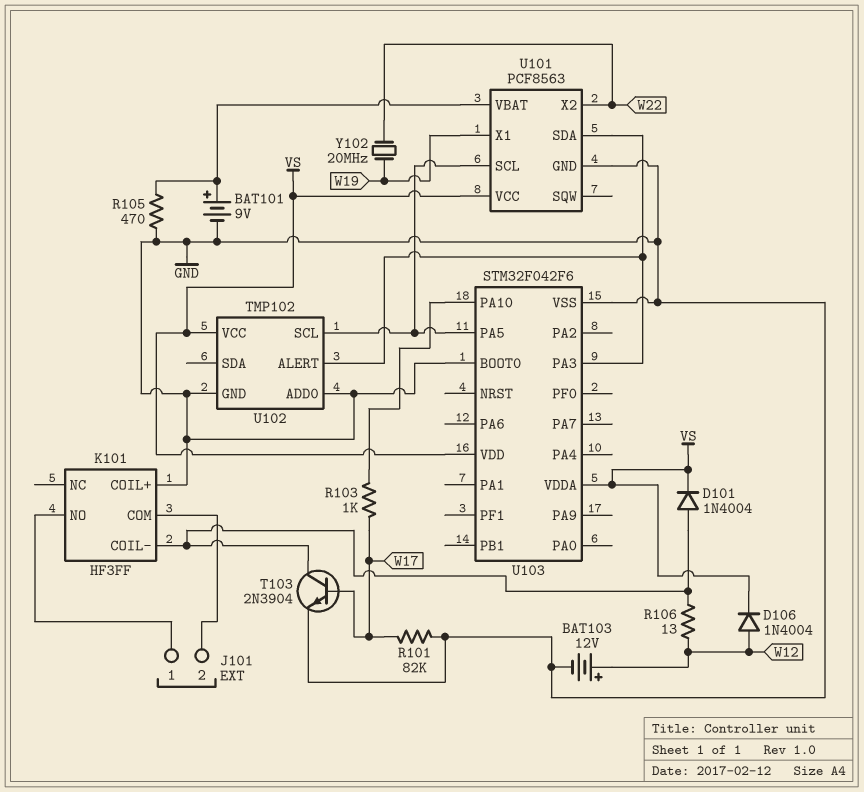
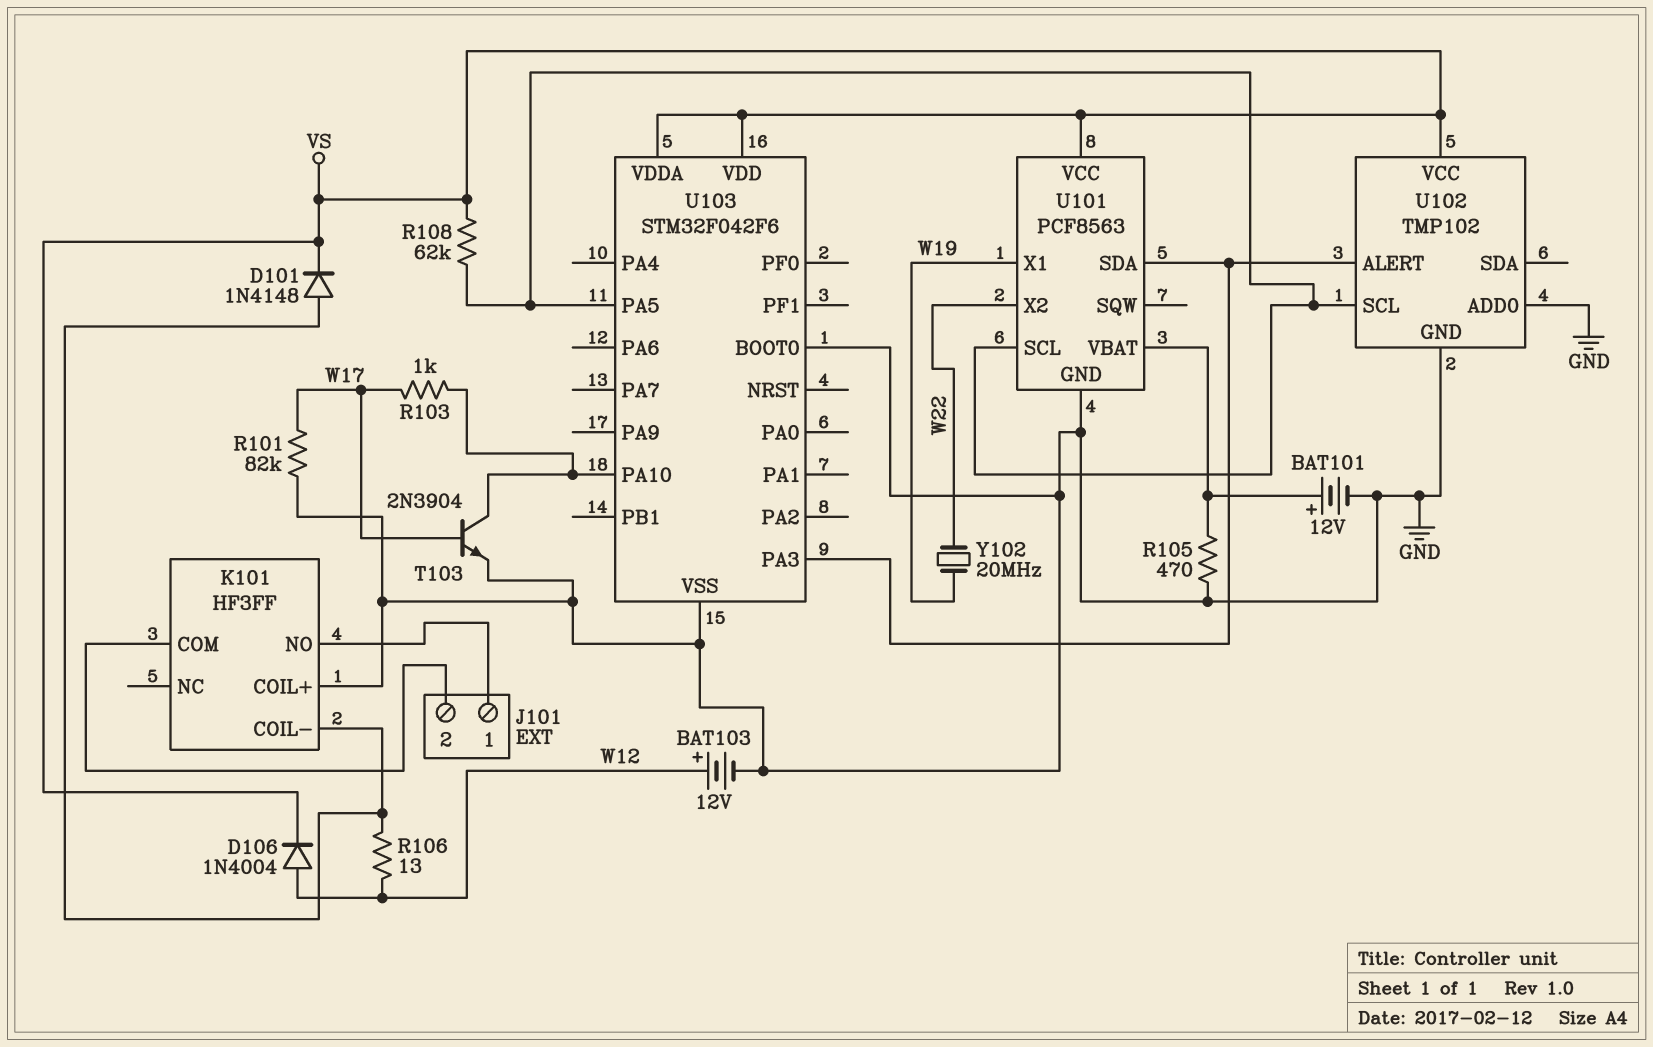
BAT101: 9V (plus U101/VBAT, minus GND) -> 12V (plus U101/VBAT, minus GND)
D101: diode 1N4004 (A K101/COIL-, K VS) -> diode 1N4148 (A K101/COIL-, K VS)
R108: none -> 62k (U101/SCL, VS)
T103: NPN 2N3904 (B W17, C K101/COIL-, E GND) -> NPN 2N3904 (B W17, C U103/PA10, E GND)

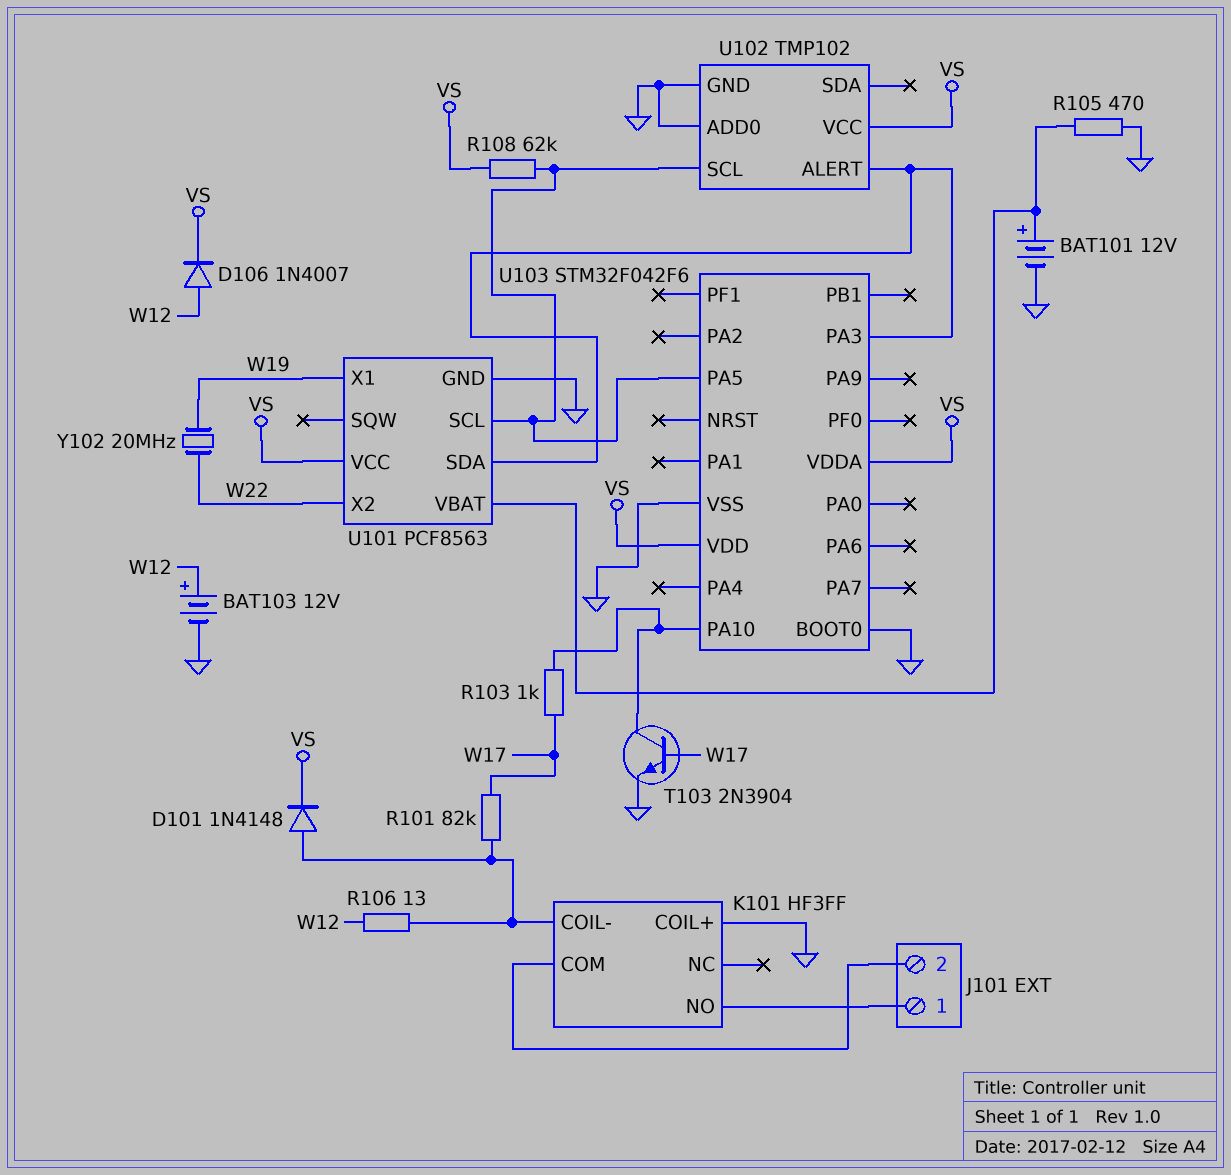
D106: diode 1N4004 (A W12, K VS) -> diode 1N4007 (A W12, K VS)
R101: 82k (GND, W17) -> 82k (K101/COIL-, W17)

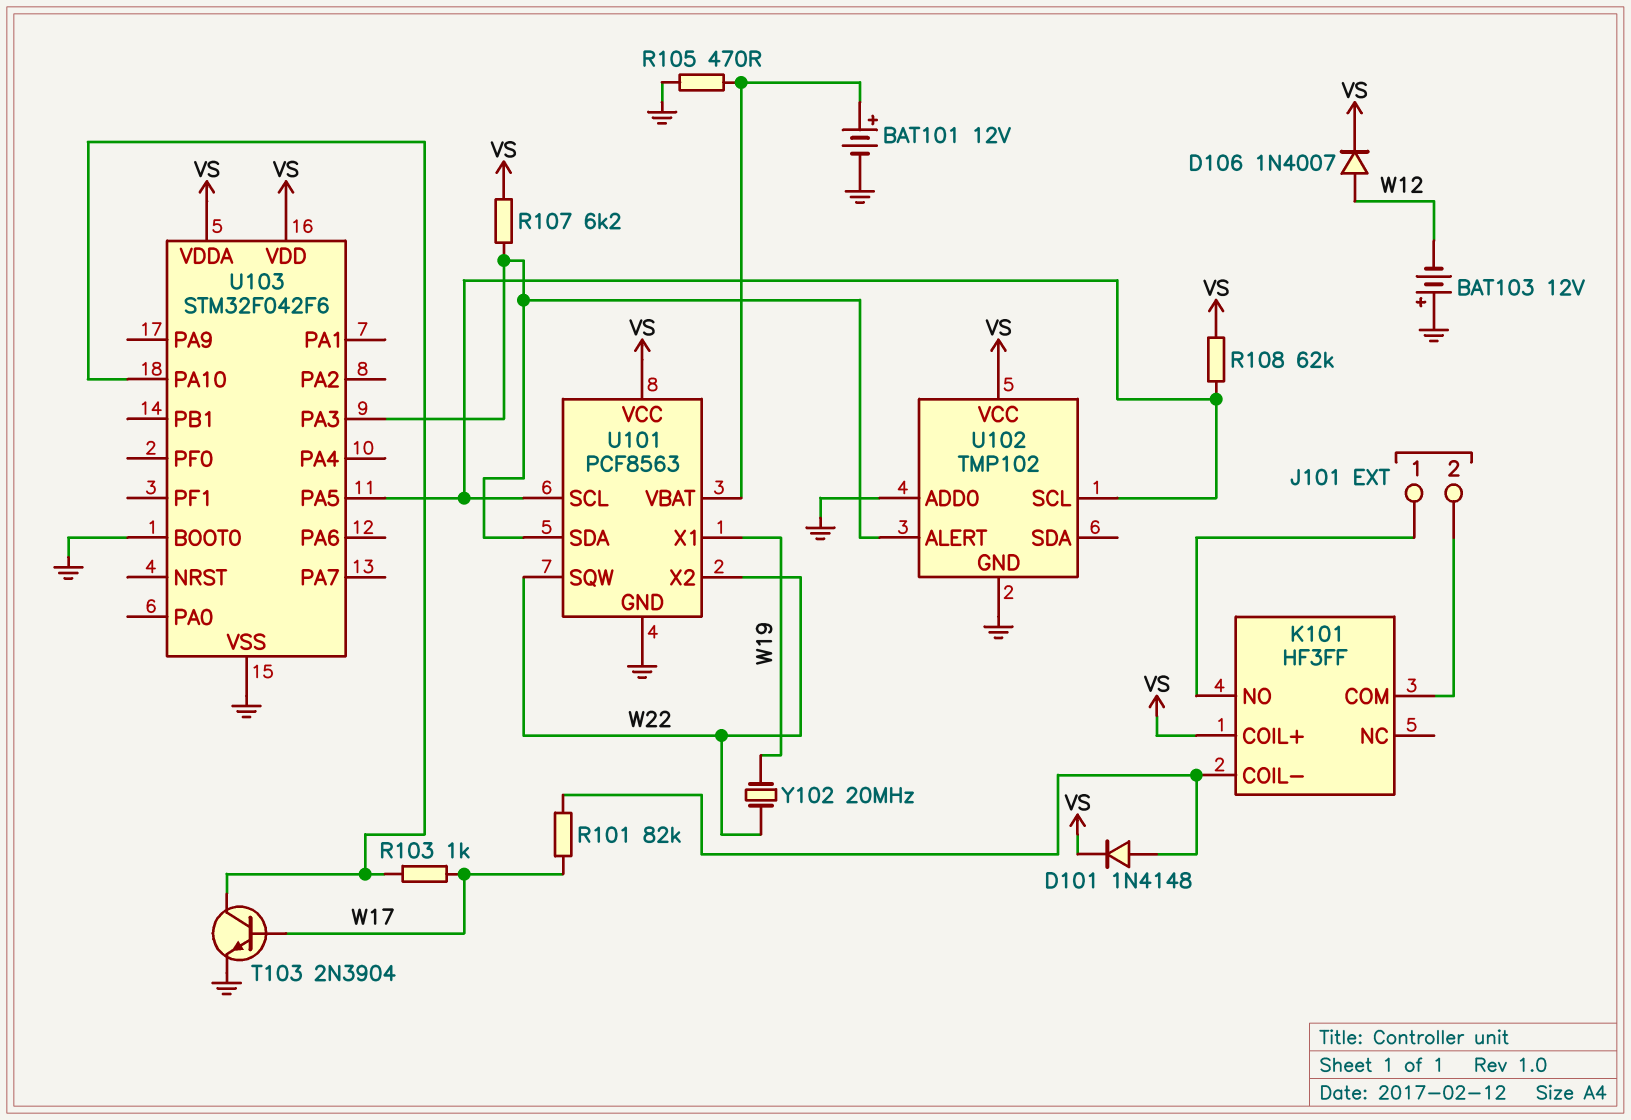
BAT103: 12V (plus W12, minus GND) -> 12V (plus GND, minus W12)
K101 pin COIL+: GND -> VS
R106: 13 (K101/COIL-, W12) -> none
R107: none -> 6.2k (U101/SDA, VS)
U101 pin SQW: none -> W22

